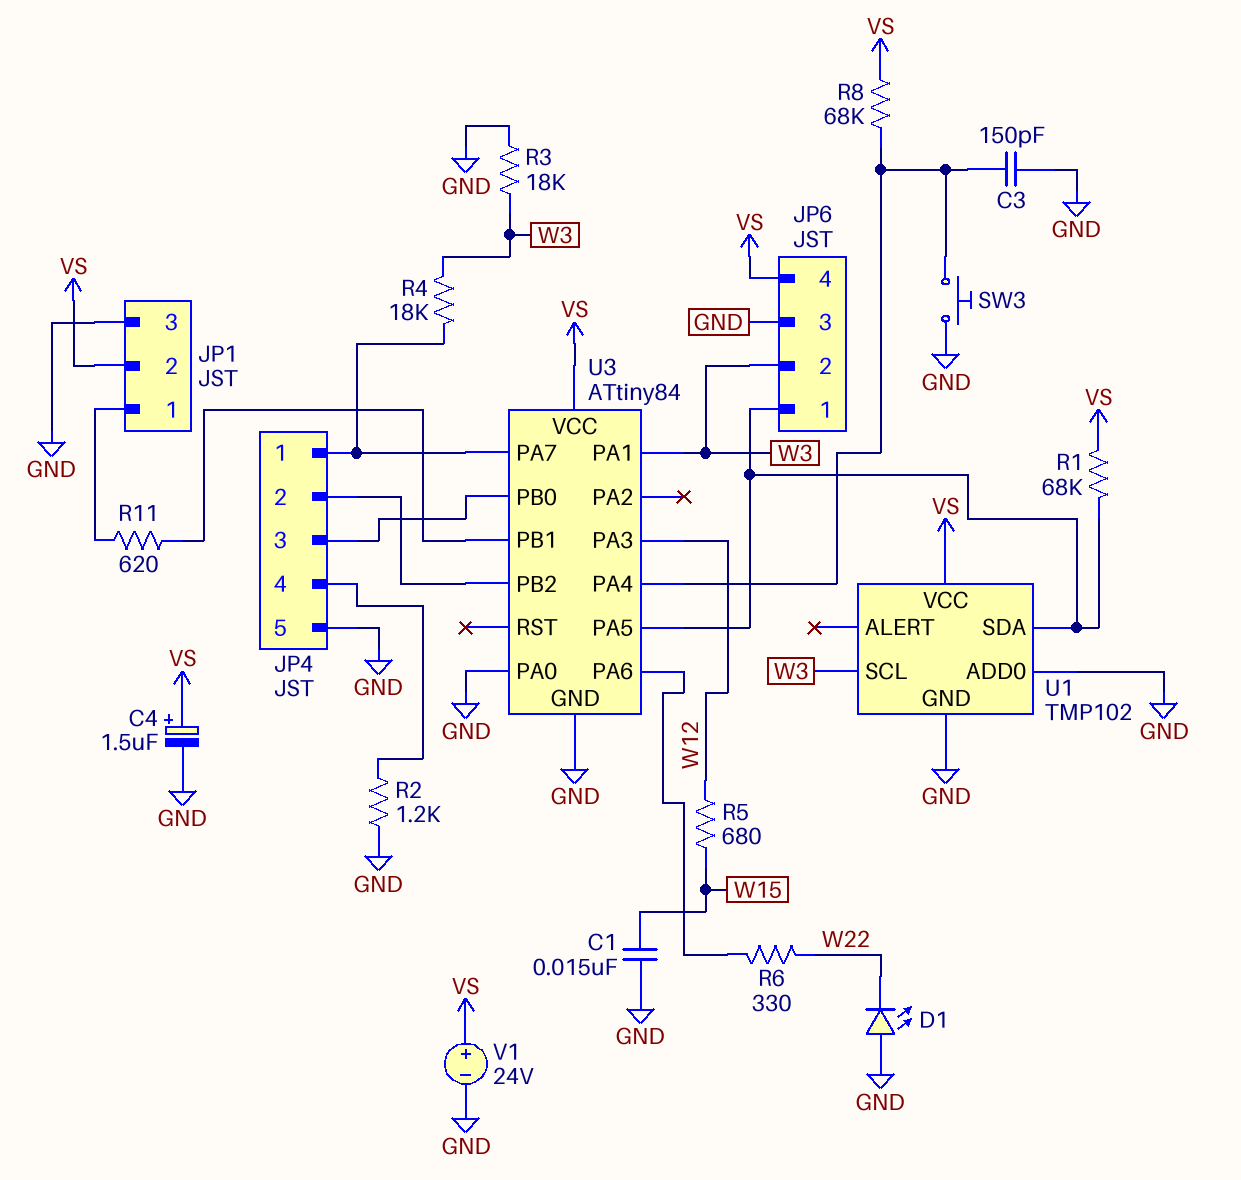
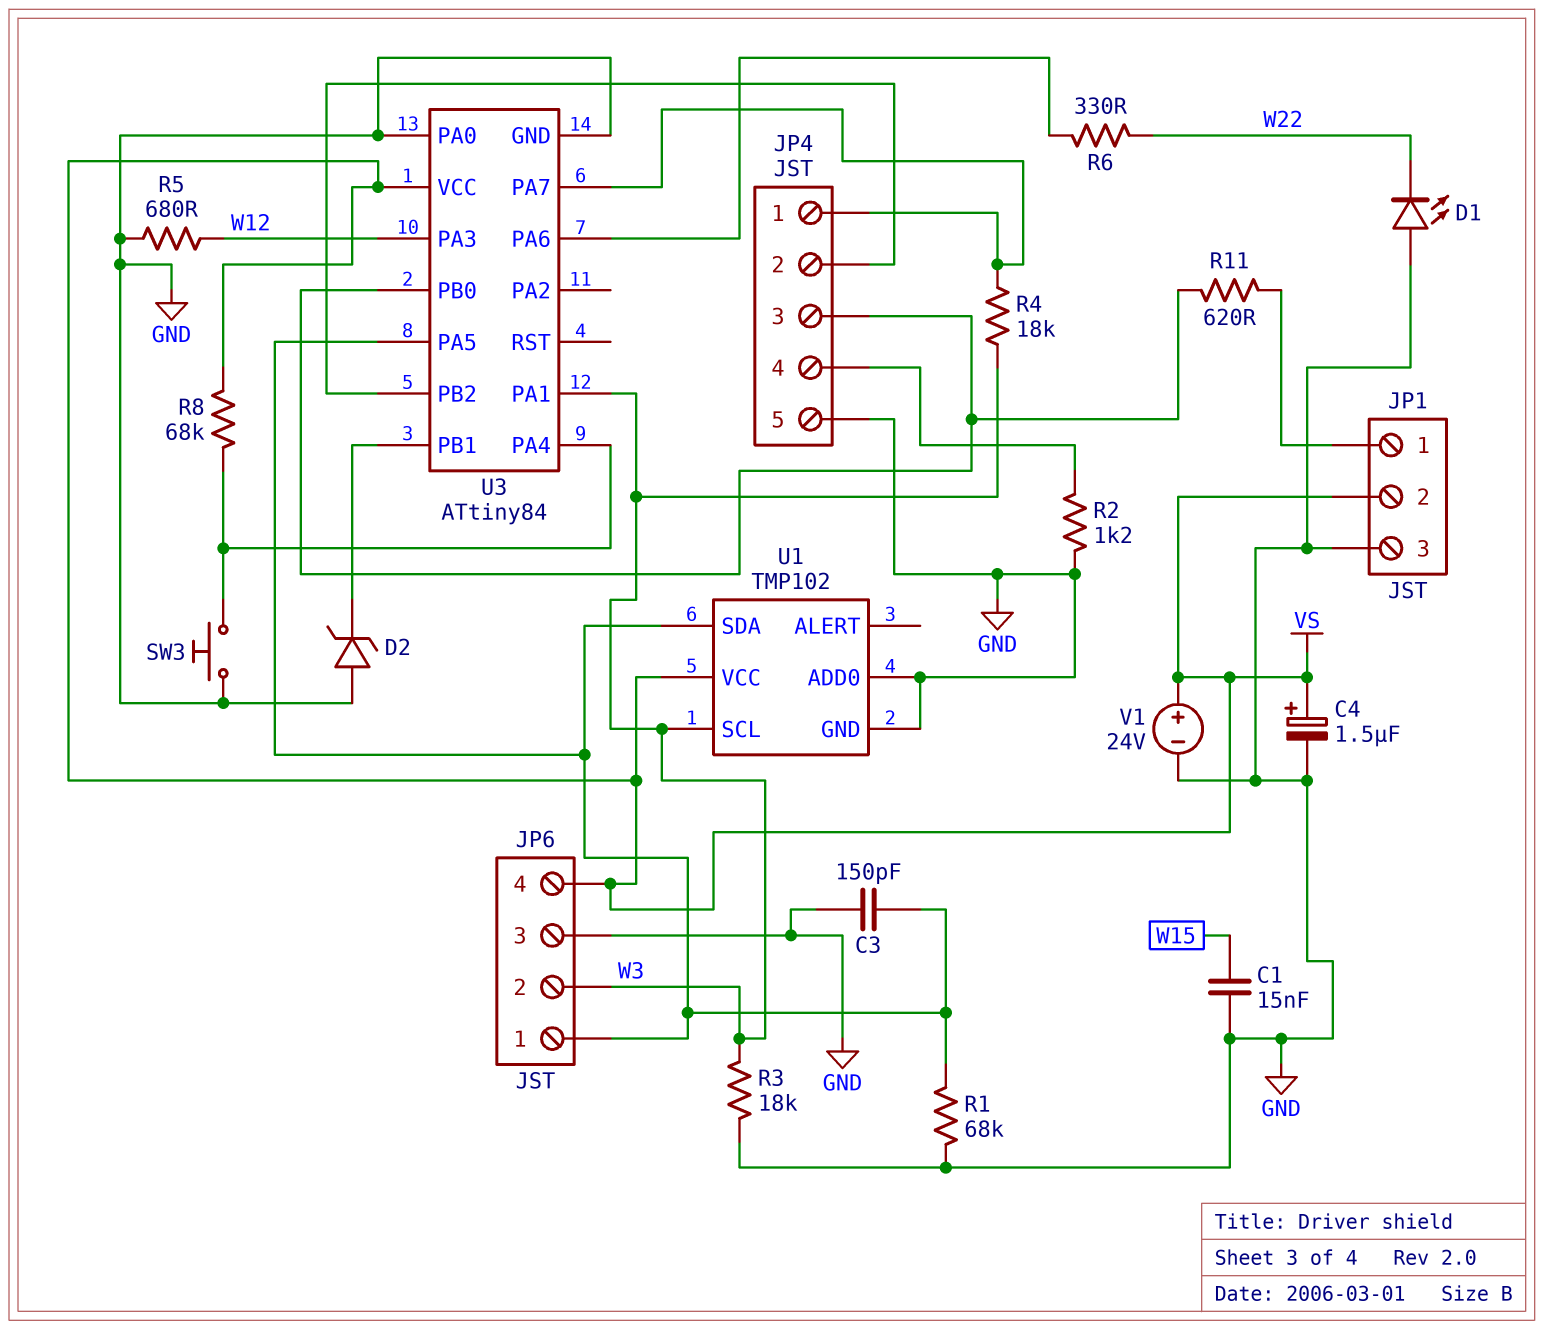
C3: 150pF (GND, U3/PA4) -> 150pF (GND, JP6/1)
D2: none -> zener (A GND, K U3/PB1)
R1: 68k (JP6/1, VS) -> 68k (GND, JP6/1)
R5: 680 (W12, W15) -> 680 (GND, W12)
R11: 620 (JP1/1, U3/PB1) -> 620 (JP1/1, JP4/3)

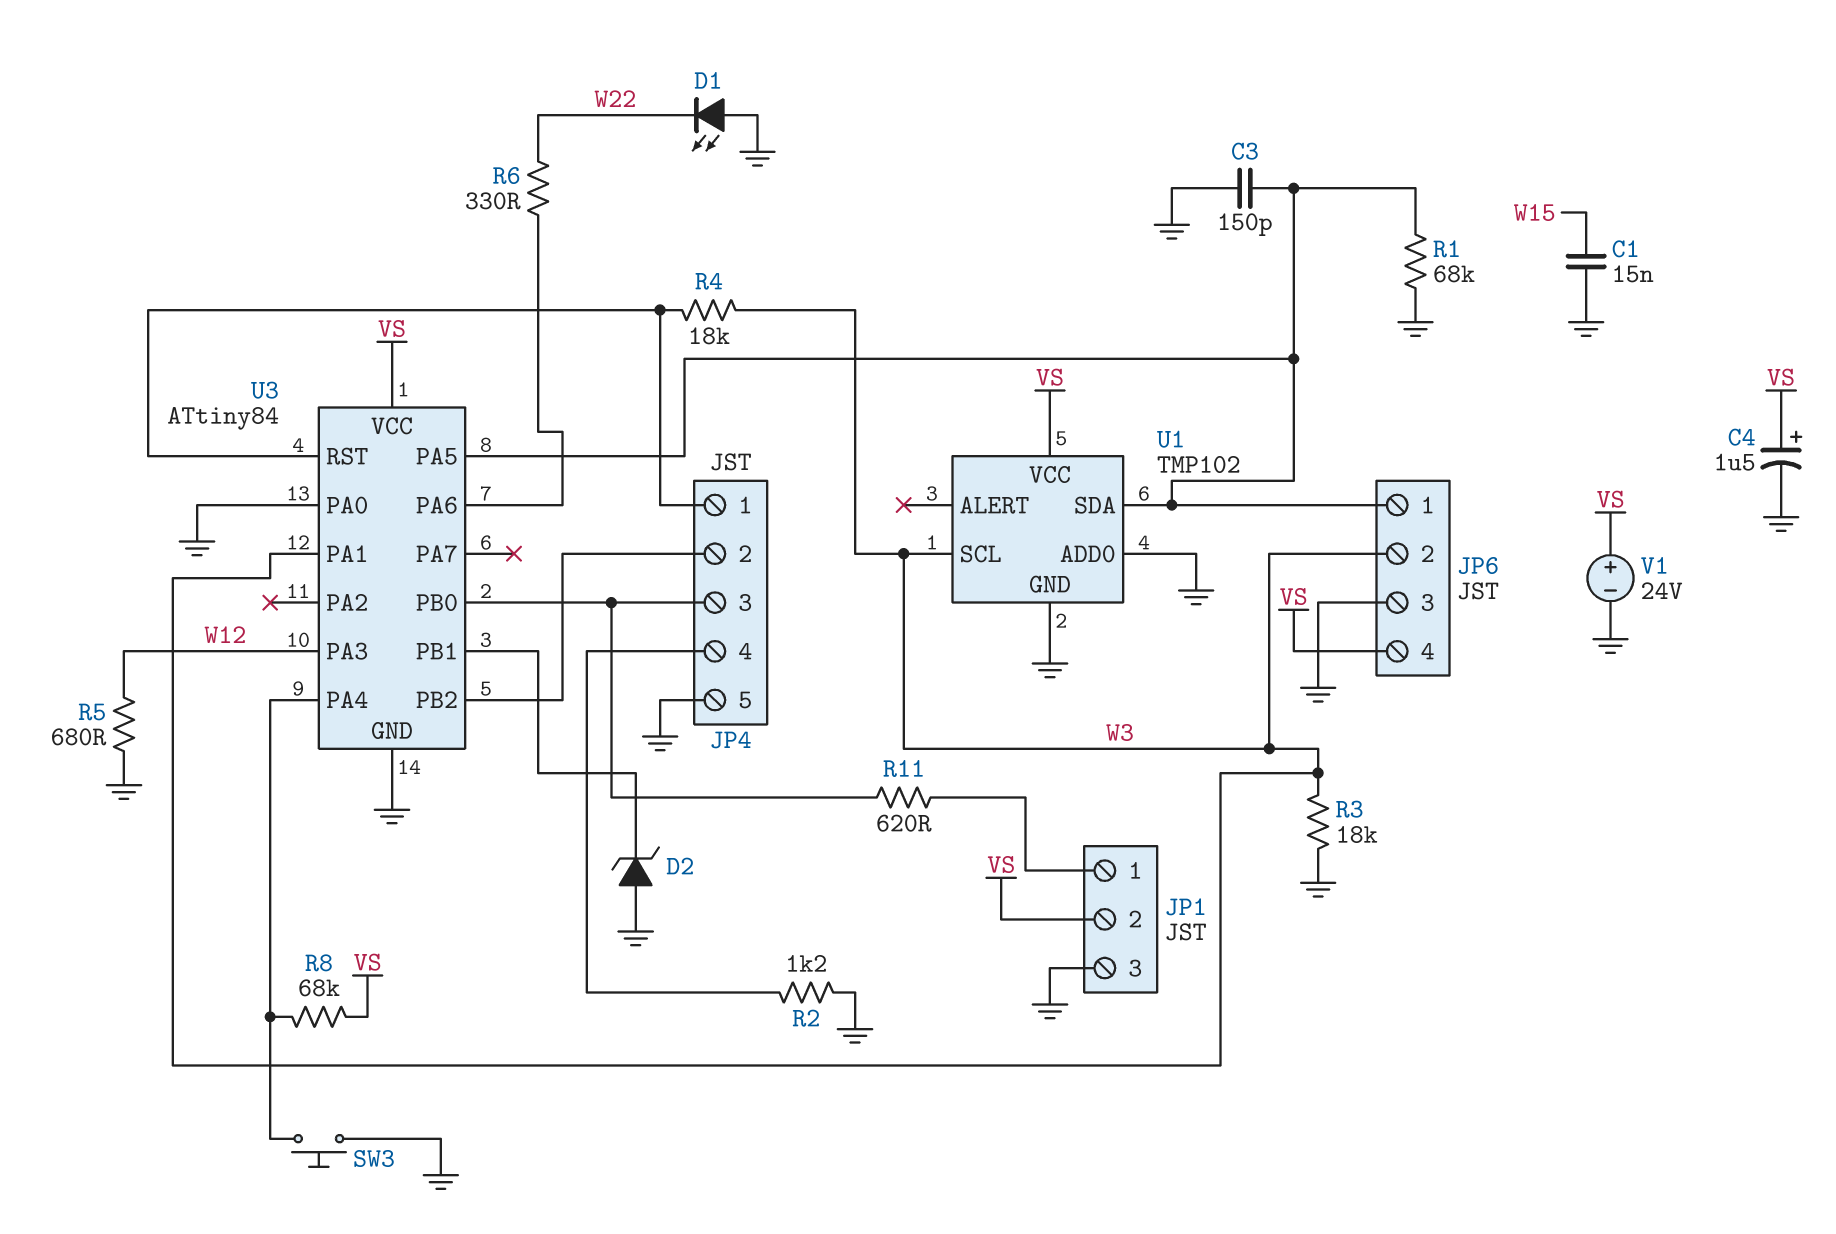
U3 pin PA7: JP4/1 -> none
U3 pin RST: none -> JP4/1

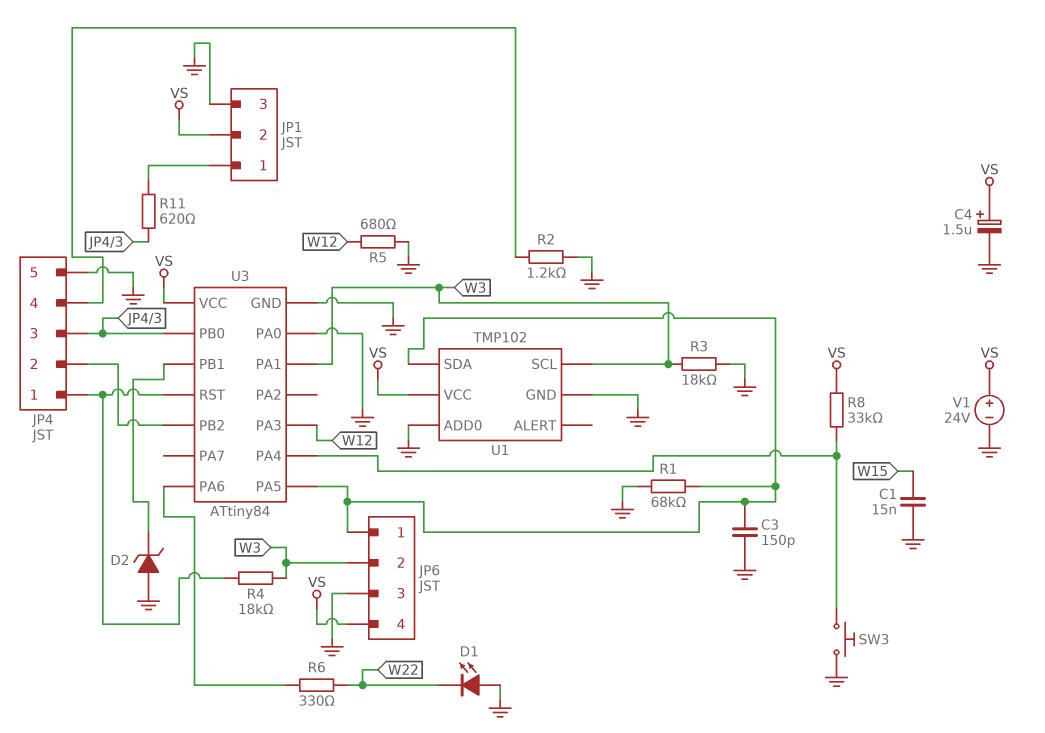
R8: 68k (U3/PA4, VS) -> 33k (U3/PA4, VS)

